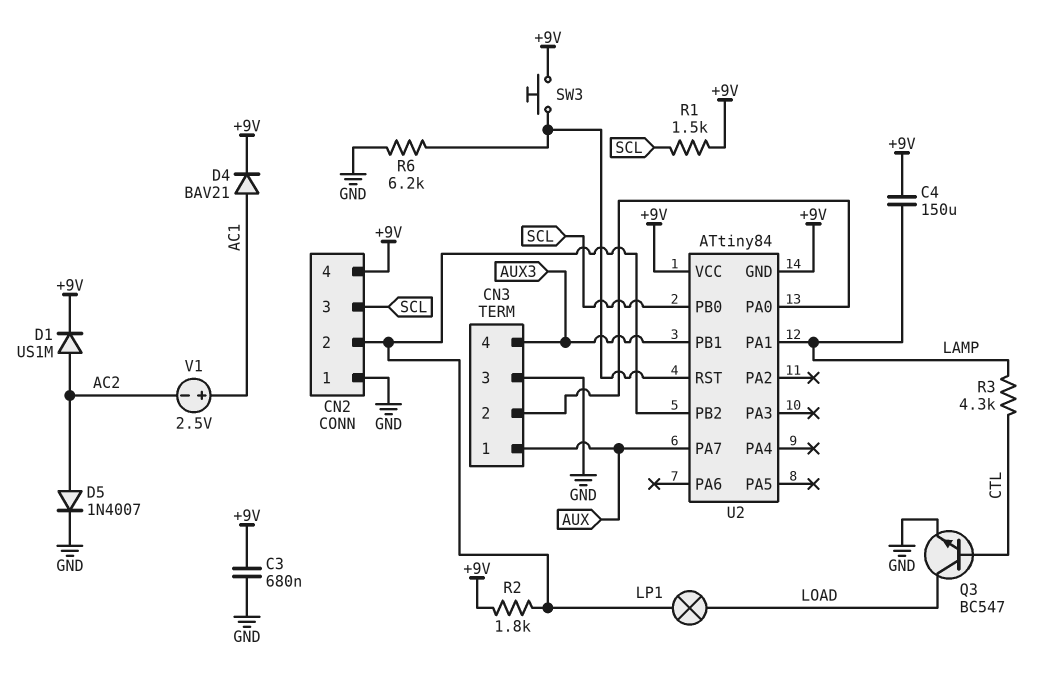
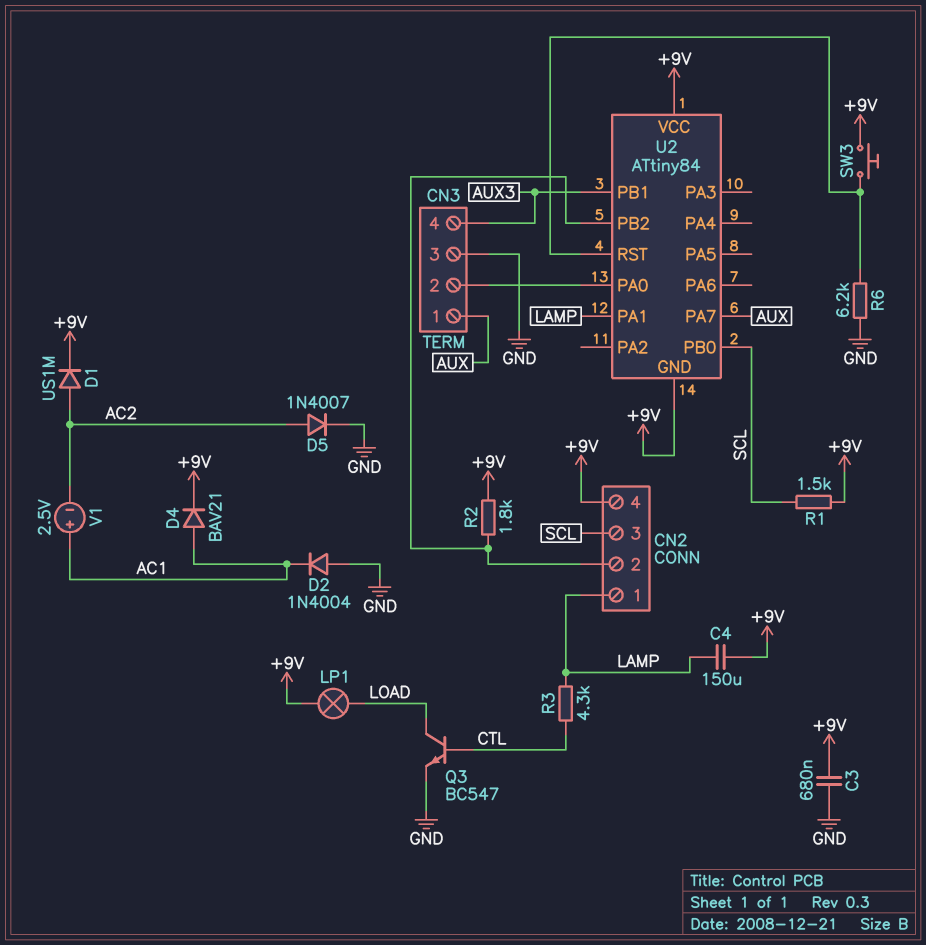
CN2 pin 1: GND -> LAMP
D2: none -> diode 1N4004 (A GND, K AC1)
LP1: lamp (CN2/2, LOAD) -> lamp (+9V, LOAD)

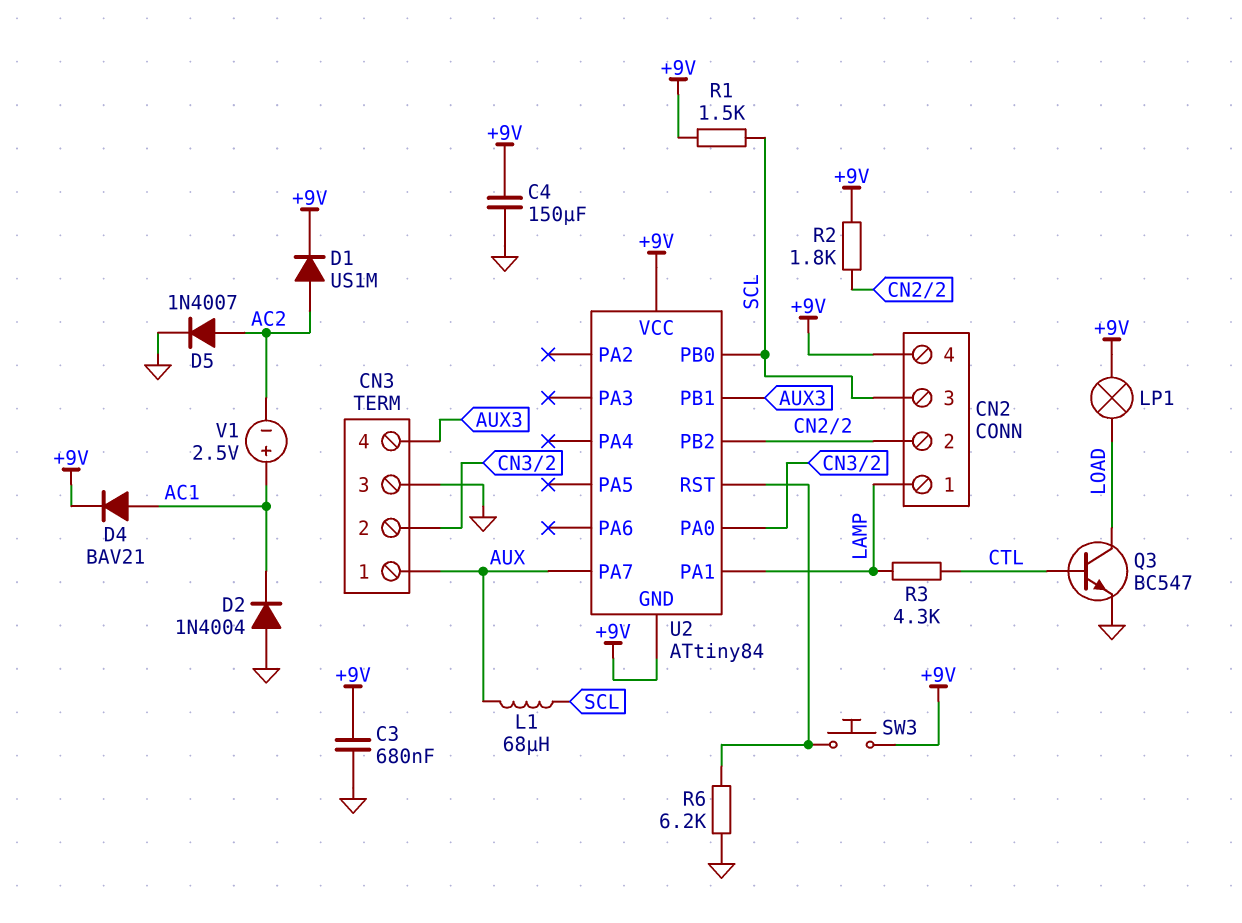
C4: 150uF (+9V, LAMP) -> 150uF (+9V, GND)
L1: none -> 68uH (AUX, SCL)

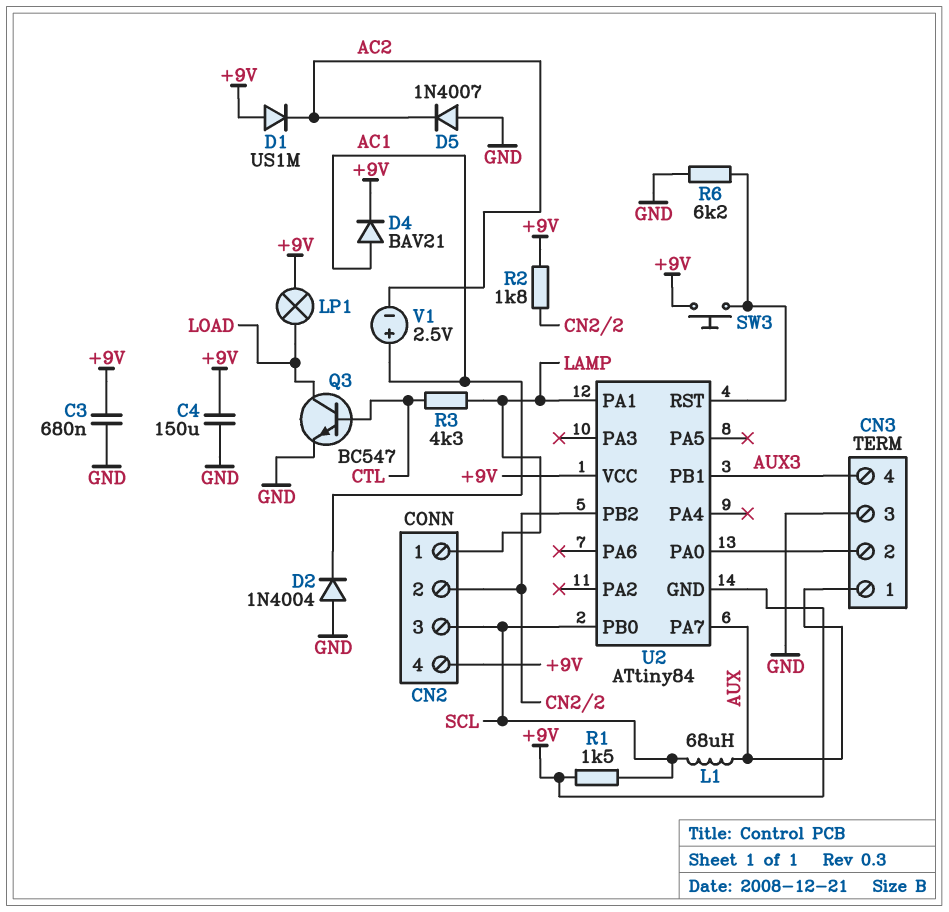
D1: diode US1M (A AC2, K +9V) -> diode US1M (A +9V, K AC2)
D5: diode 1N4007 (A AC2, K GND) -> diode 1N4007 (A GND, K AC2)

